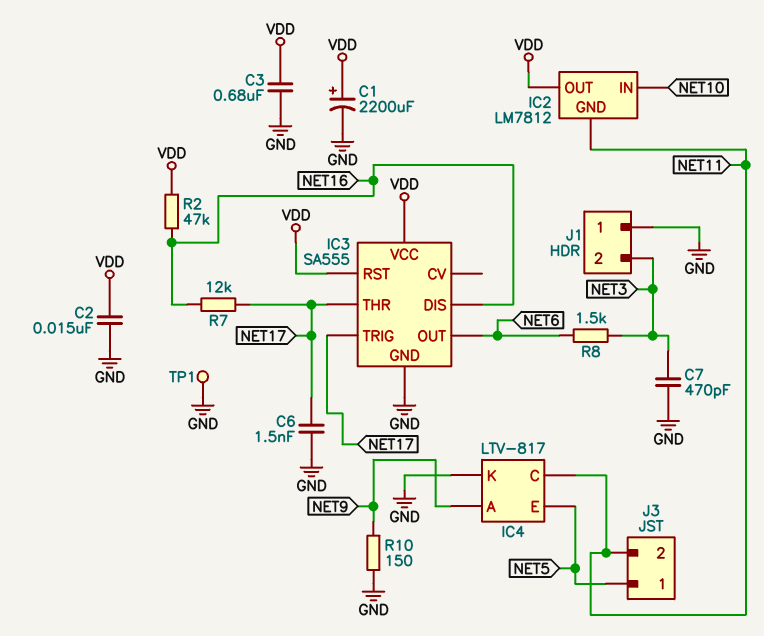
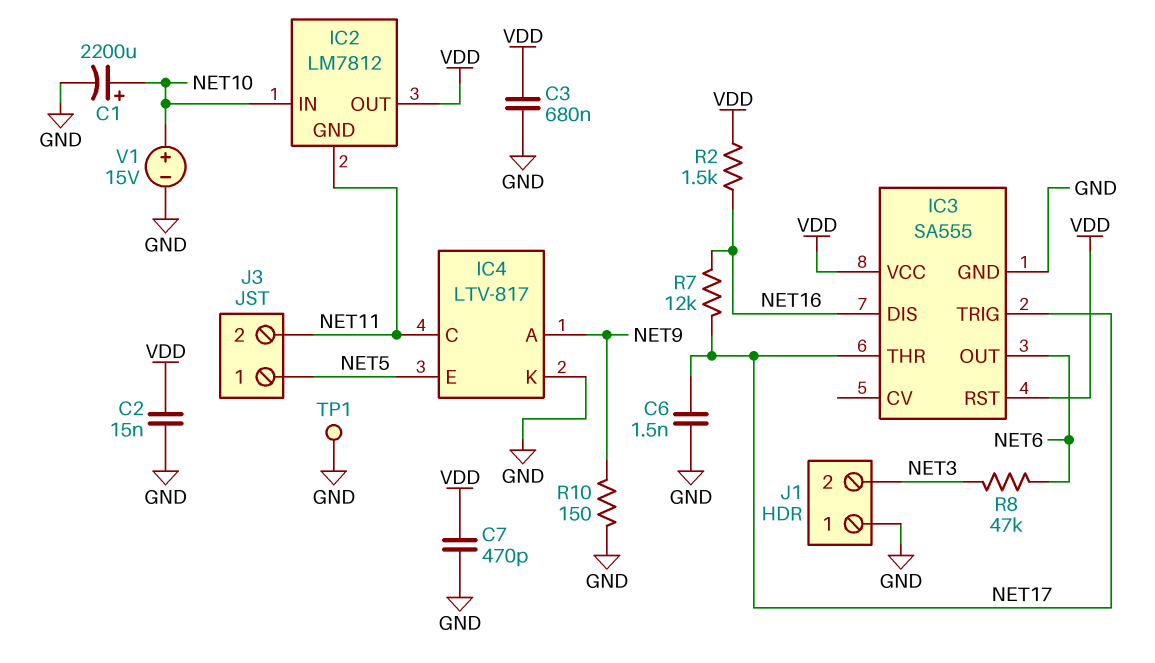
C1: 2200uF (plus VDD, minus GND) -> 2200uF (plus NET10, minus GND)
C7: 470pF (GND, NET3) -> 470pF (GND, VDD)
R2: 47k (NET16, VDD) -> 1.5k (NET16, VDD)
R8: 1.5k (NET3, NET6) -> 47k (NET3, NET6)
V1: none -> 15V (plus NET10, minus GND)

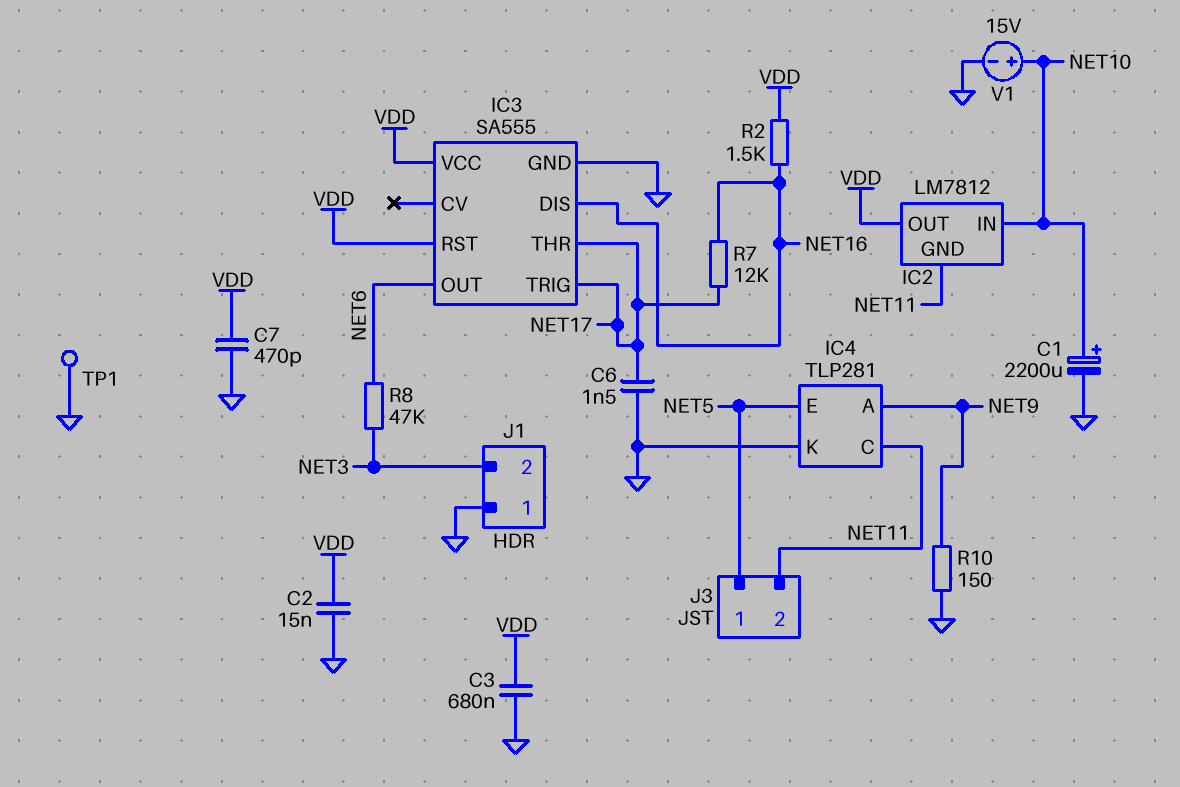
IC4: LTV-817 -> TLP281

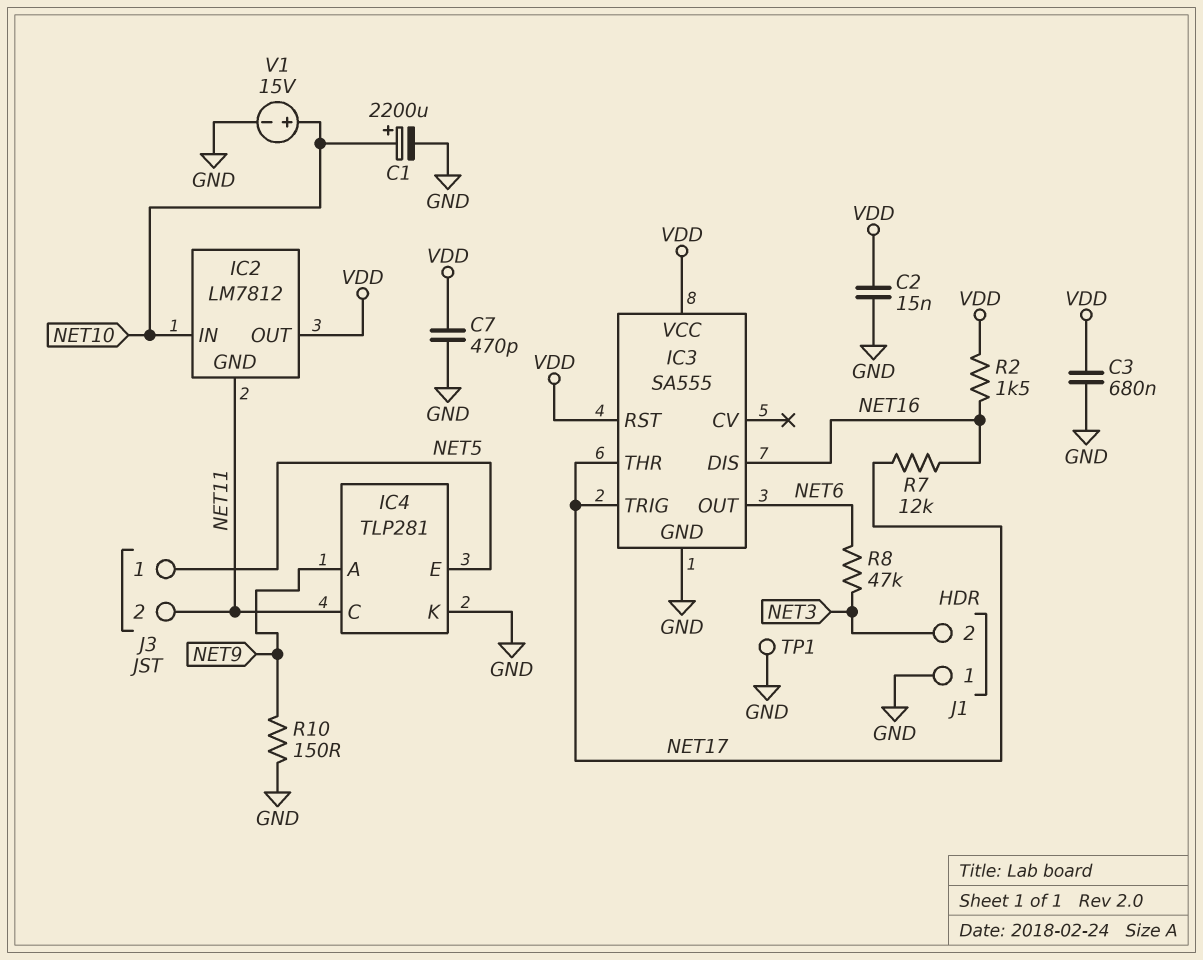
C6: 1.5nF (GND, NET17) -> none

